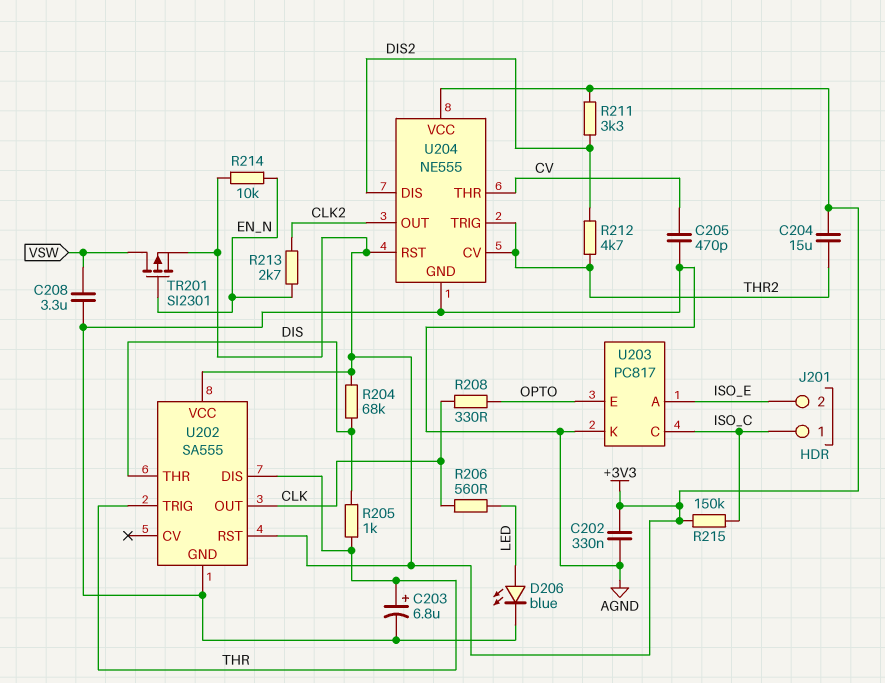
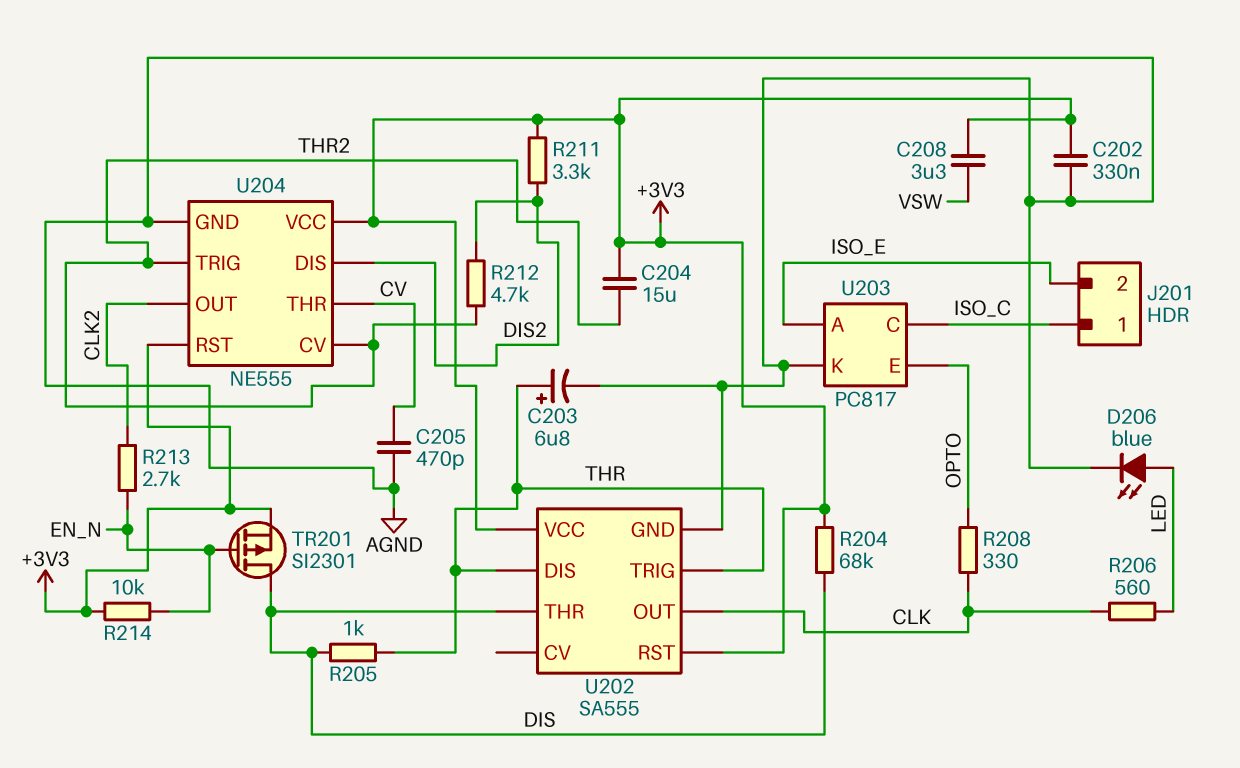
C208: 3.3uF (AGND, VSW) -> 3.3uF (+3V3, VSW)
R215: 150k (+3V3, ISO_C) -> none
TR201: PMOS SI2301 (G EN_N, D VSW, S +3V3) -> PMOS SI2301 (G EN_N, D DIS, S +3V3)

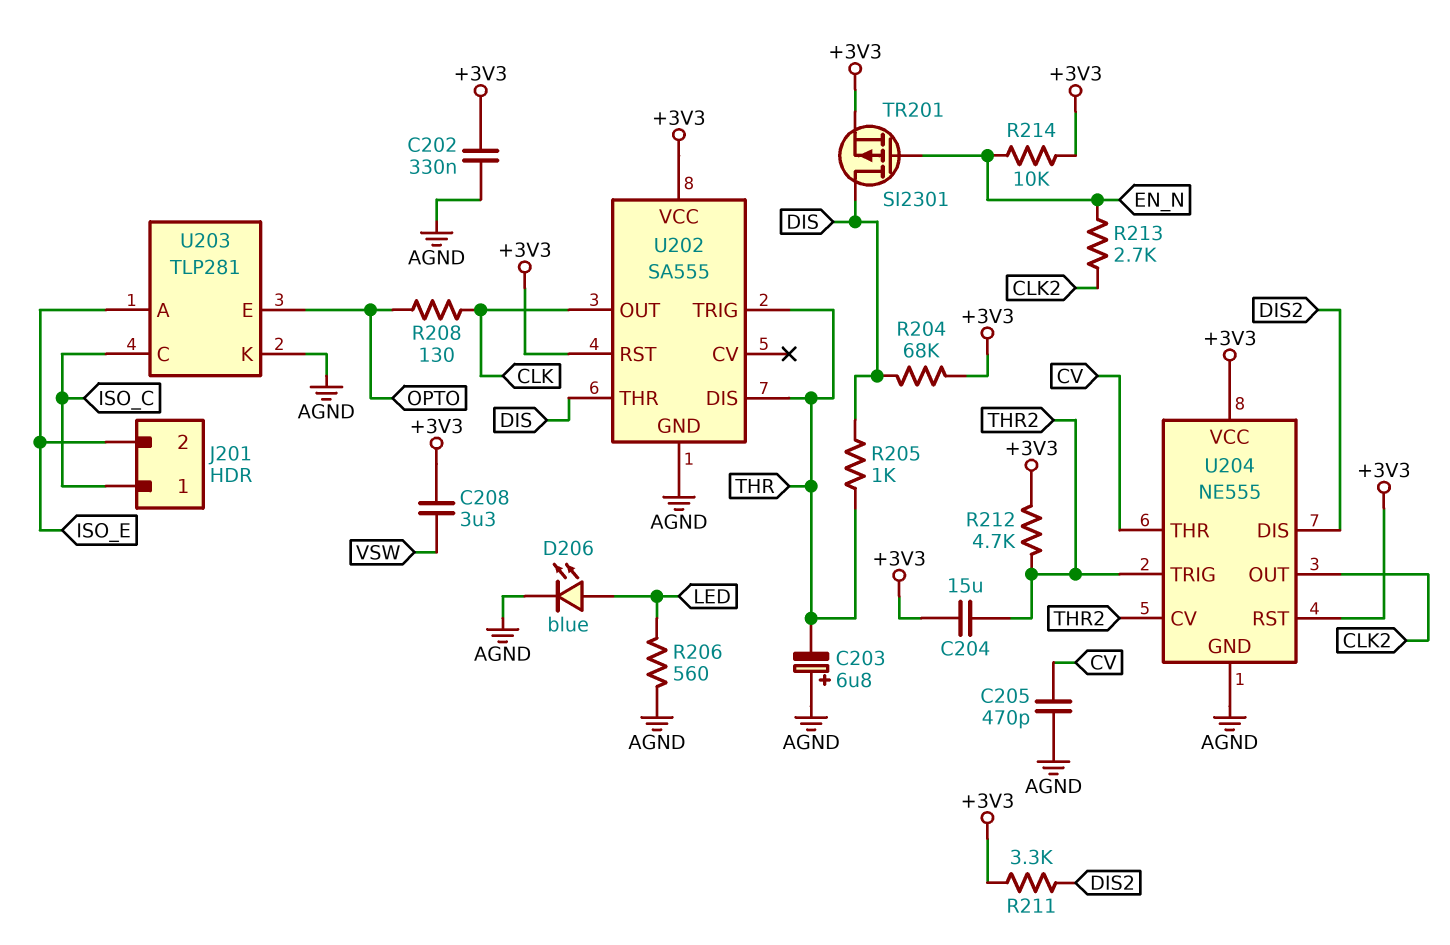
C203: 6.8uF (plus THR, minus AGND) -> 6.8uF (plus AGND, minus THR)
R206: 560 (CLK, LED) -> 560 (AGND, LED)
R208: 330 (CLK, OPTO) -> 130 (CLK, OPTO)
R212: 4.7k (DIS2, THR2) -> 4.7k (+3V3, THR2)
U203: PC817 -> TLP281

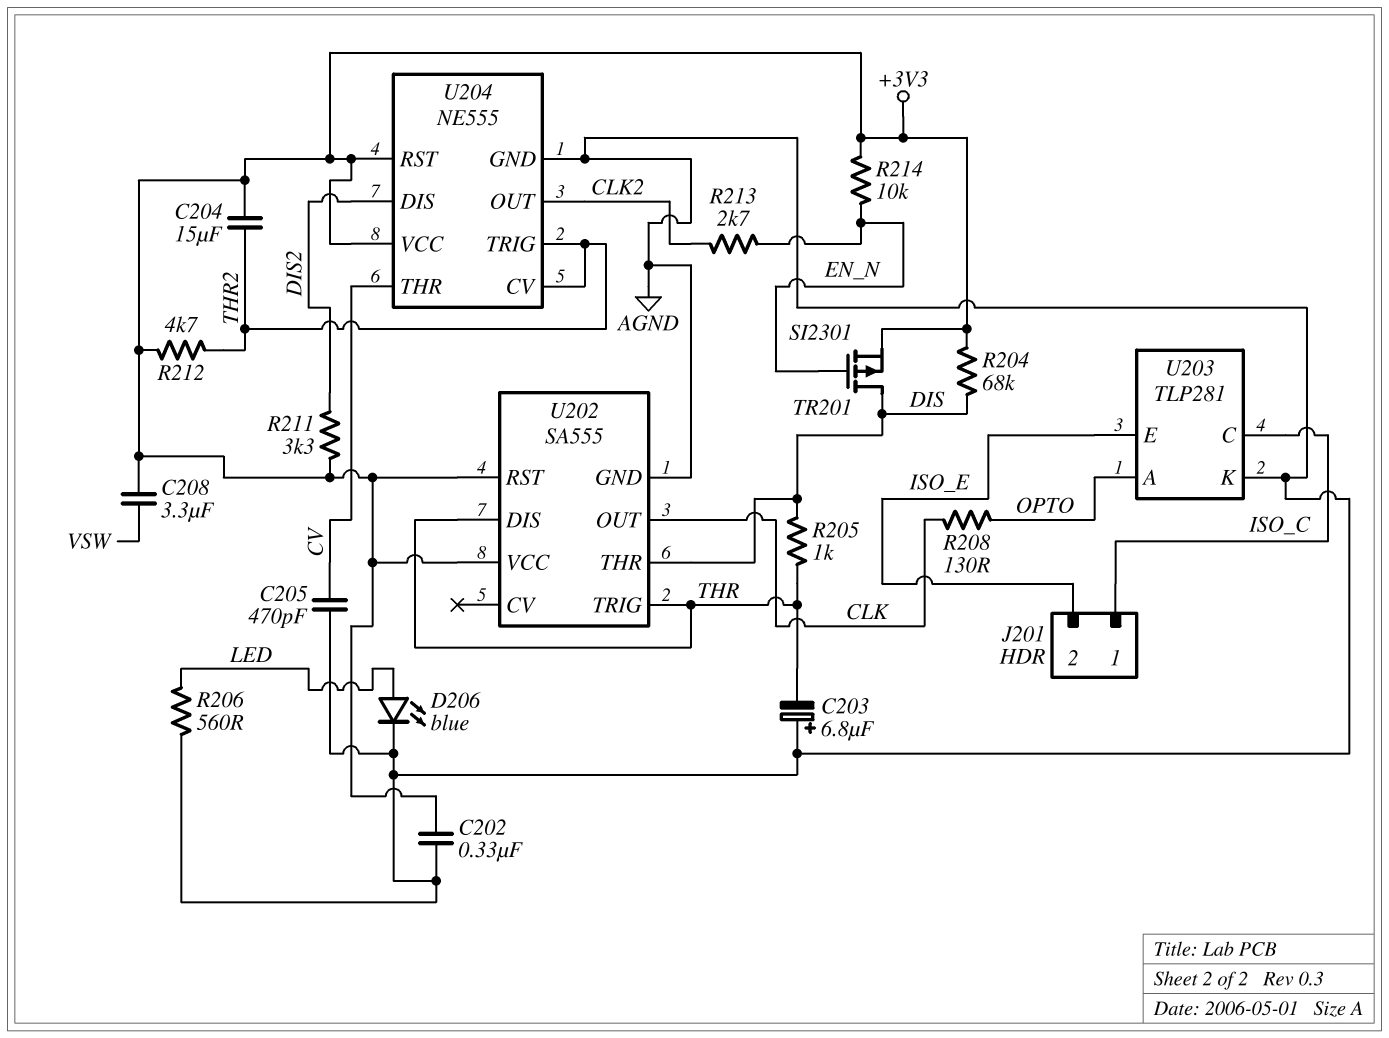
U203 pin A: ISO_E -> OPTO
U203 pin E: OPTO -> ISO_E

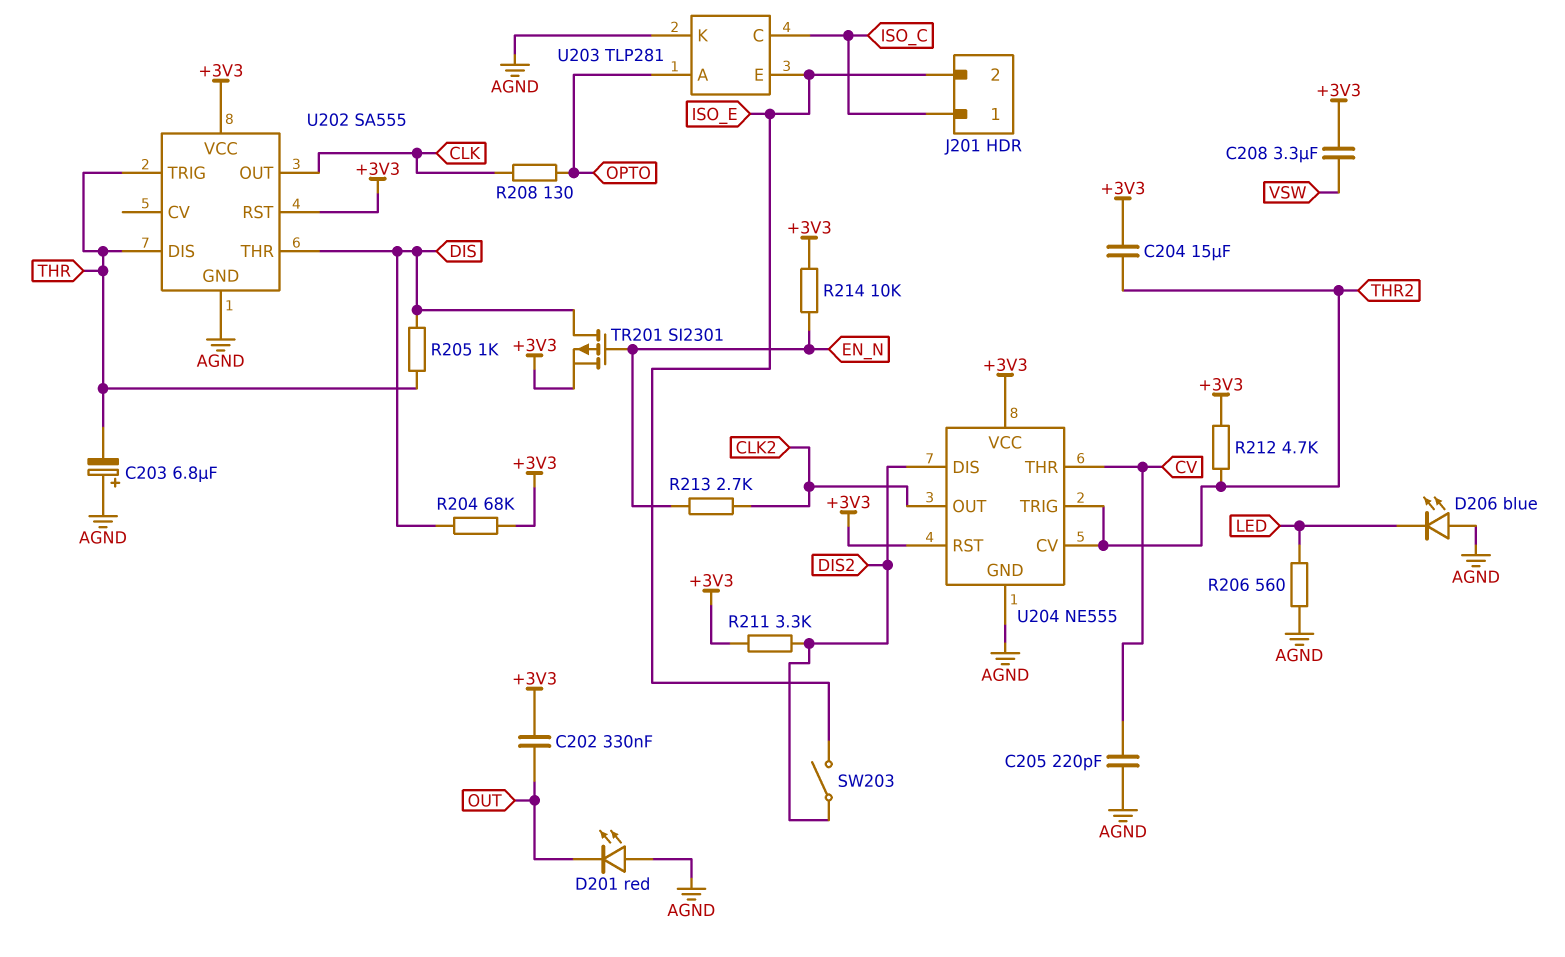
C202: 330nF (+3V3, AGND) -> 330nF (+3V3, OUT)
C205: 470pF (AGND, CV) -> 220pF (AGND, CV)
D201: none -> LED red (A AGND, K OUT)
D206: LED blue (A LED, K AGND) -> LED blue (A AGND, K LED)
SW203: none -> switch (DIS2, ISO_E)

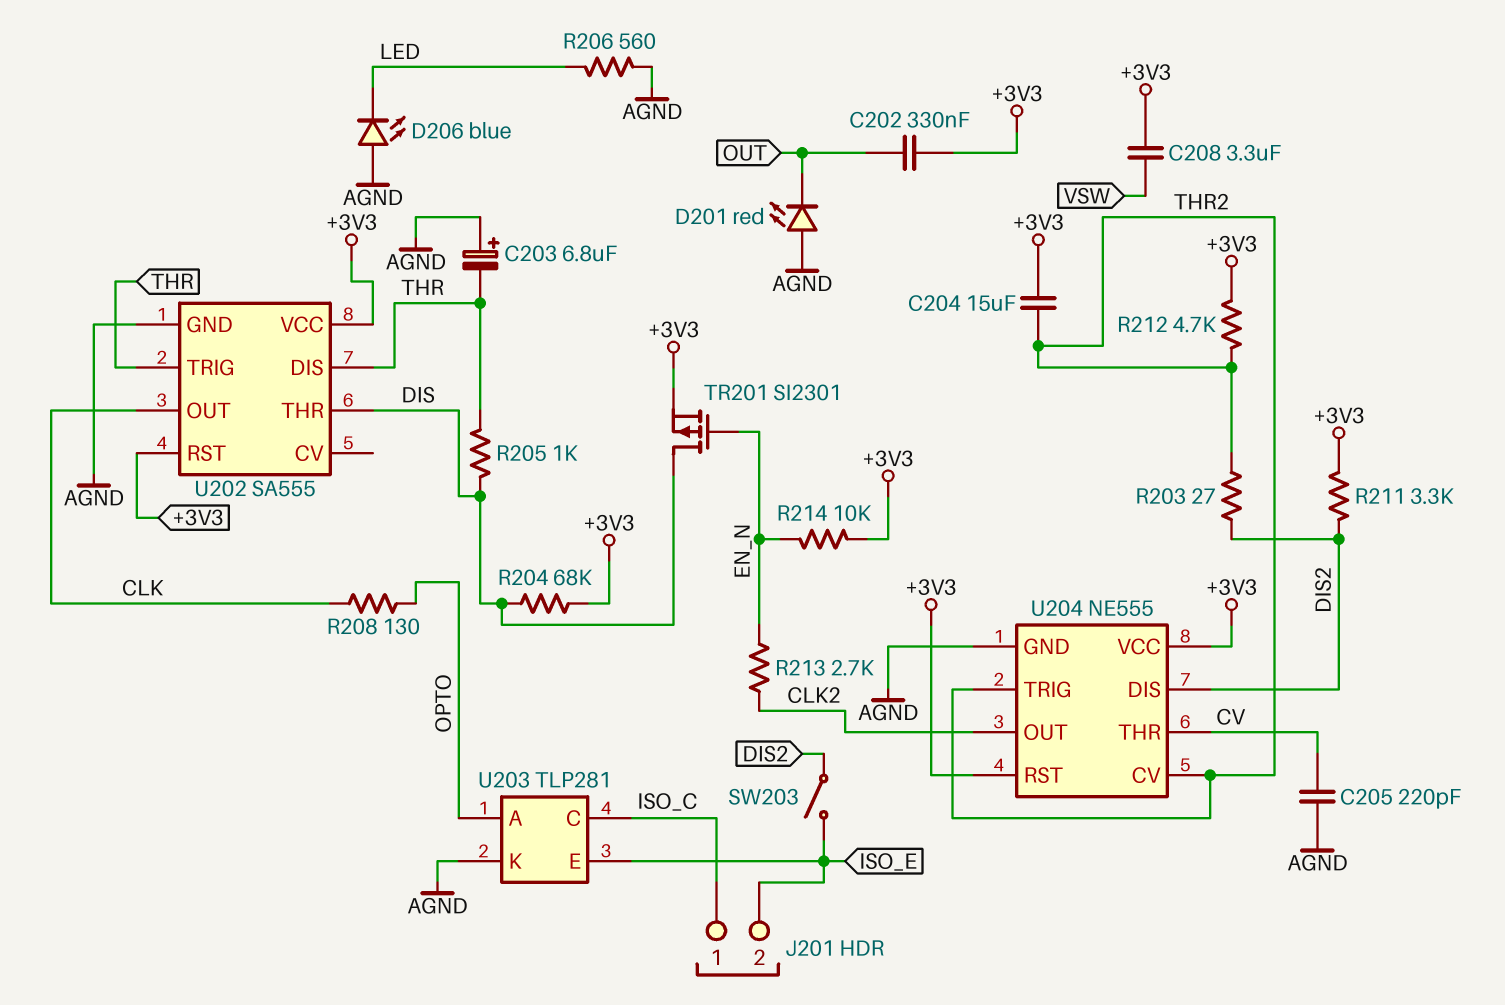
R203: none -> 27 (DIS2, THR2)

